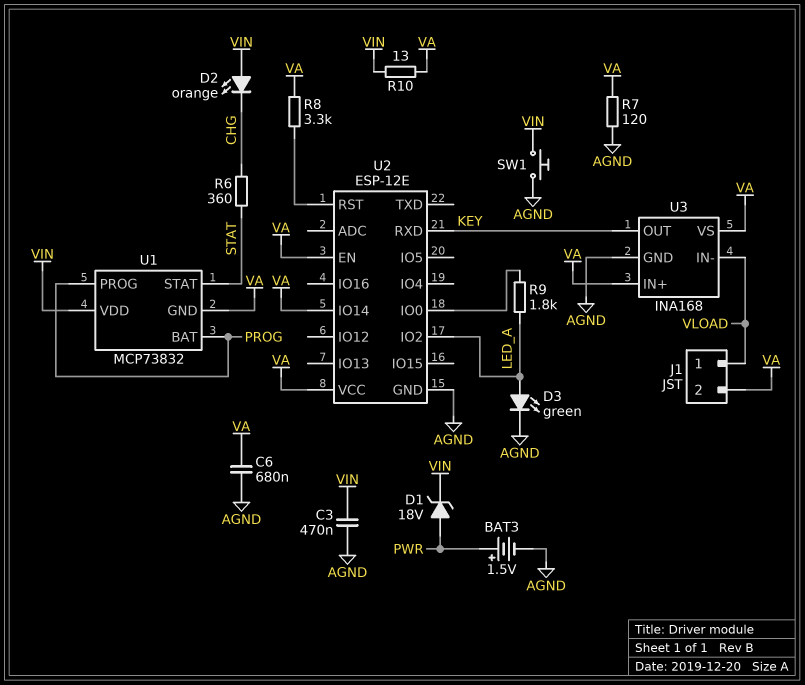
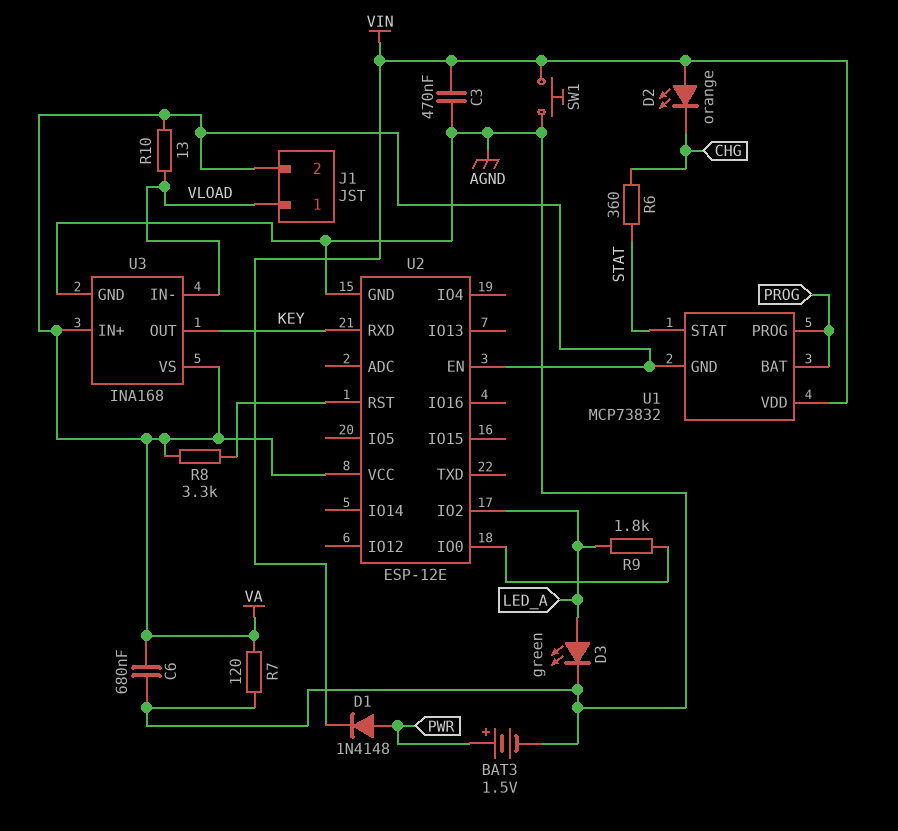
D1: zener 18V (A PWR, K VIN) -> diode 1N4148 (A PWR, K VIN)
R10: 13 (VA, VIN) -> 13 (VA, VLOAD)
U2 pin IO14: VA -> none

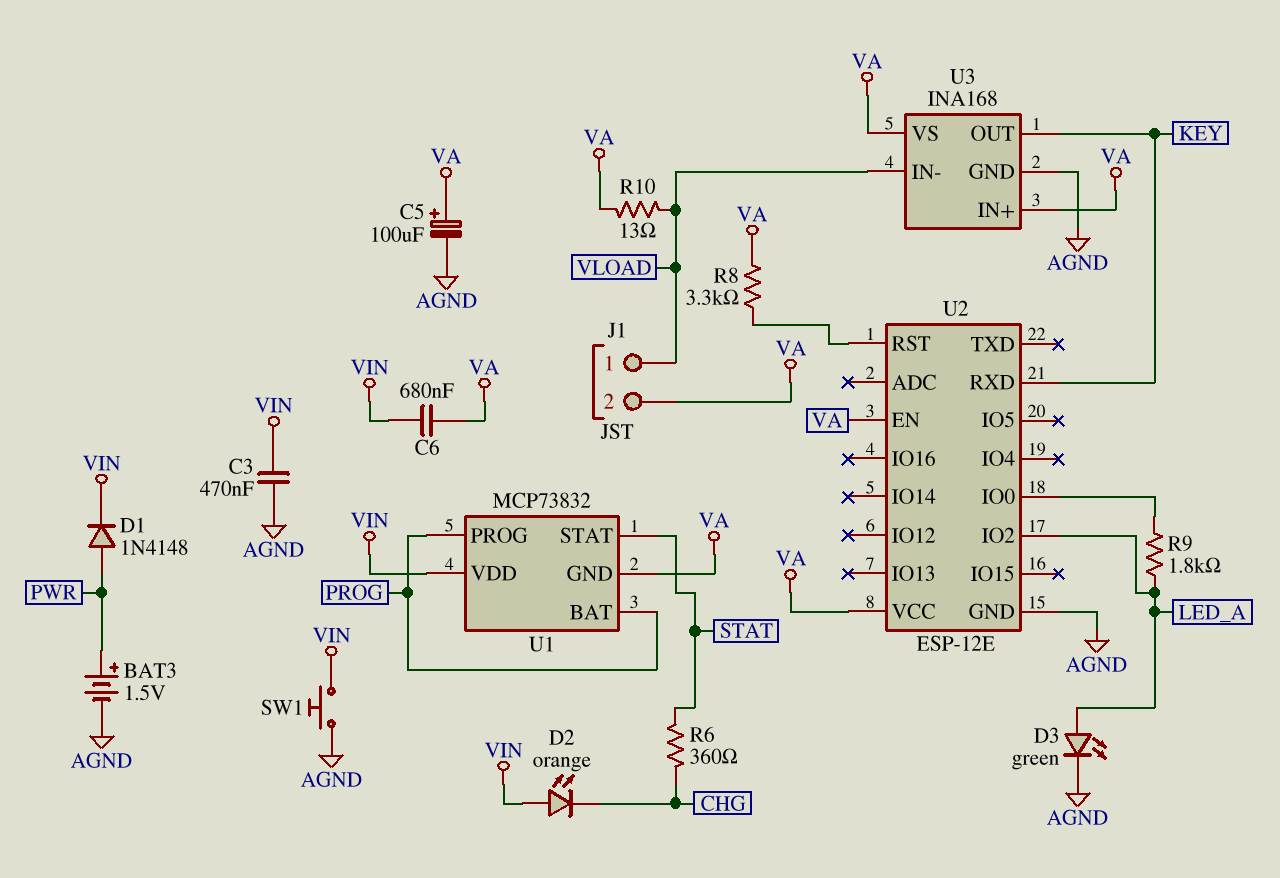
C5: none -> 100uF (plus VA, minus AGND)
C6: 680nF (AGND, VA) -> 680nF (VA, VIN)
R7: 120 (AGND, VA) -> none

